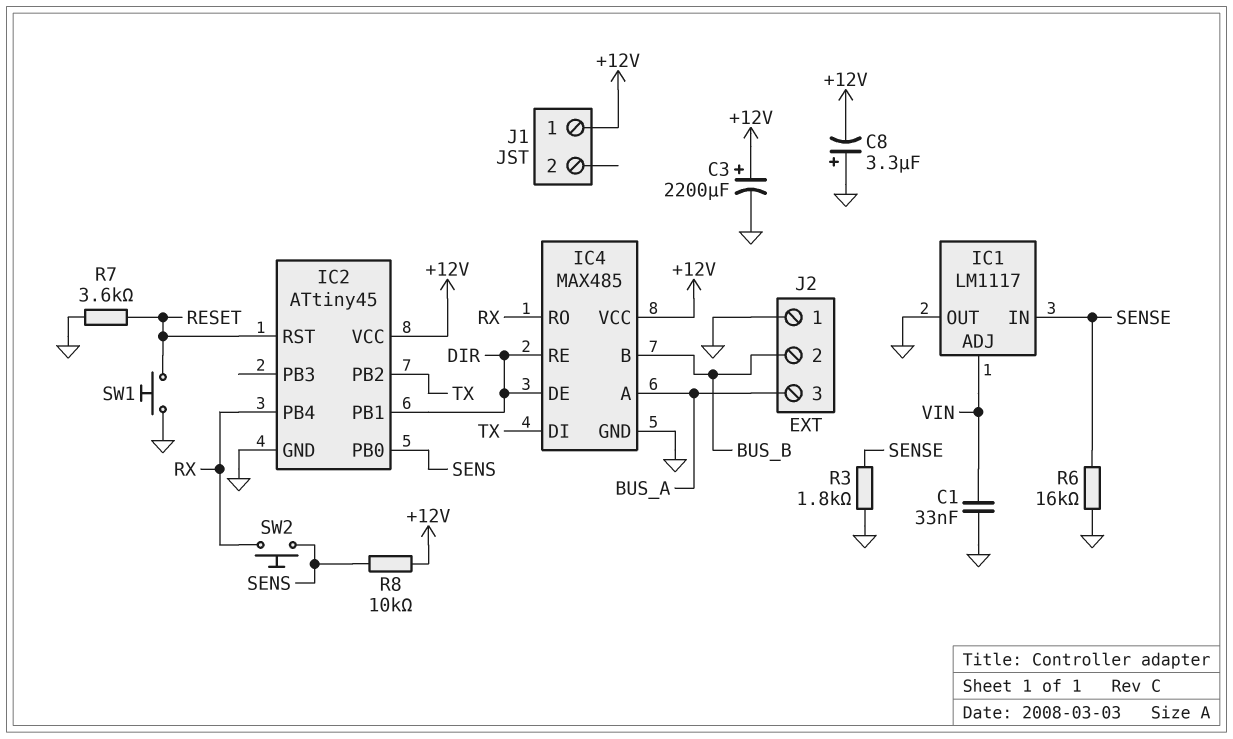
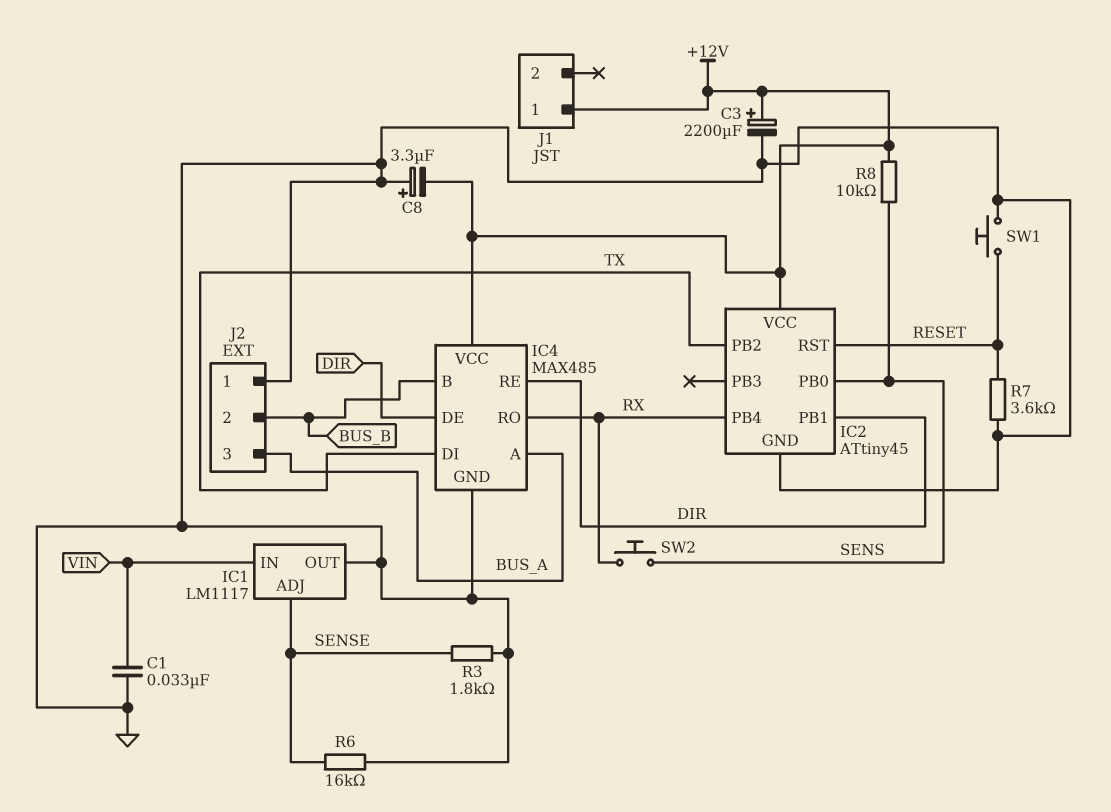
IC1 pin ADJ: VIN -> SENSE
IC1 pin IN: SENSE -> VIN

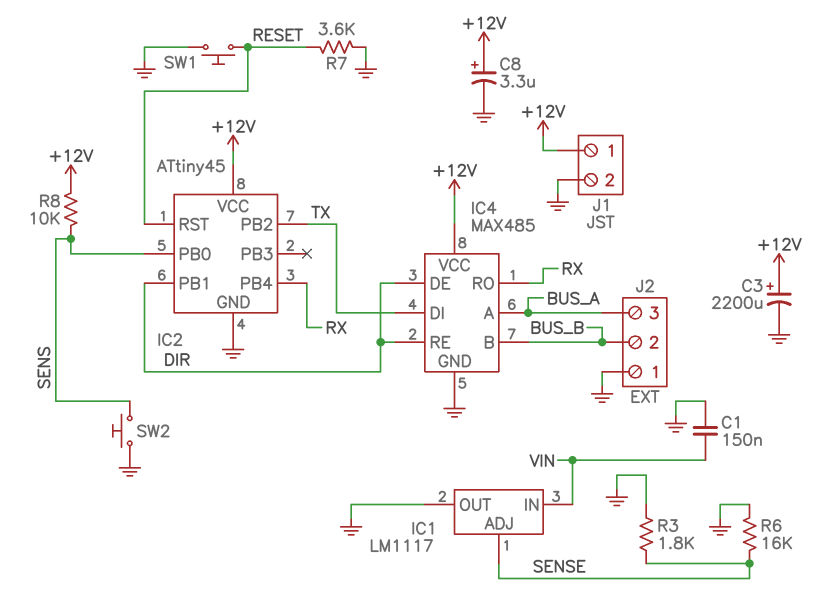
C1: 33nF (GND, VIN) -> 150nF (GND, VIN)
C8: 3.3uF (plus GND, minus +12V) -> 3.3uF (plus +12V, minus GND)
J1 pin 2: none -> GND
SW2: button (RX, SENS) -> button (GND, SENS)

